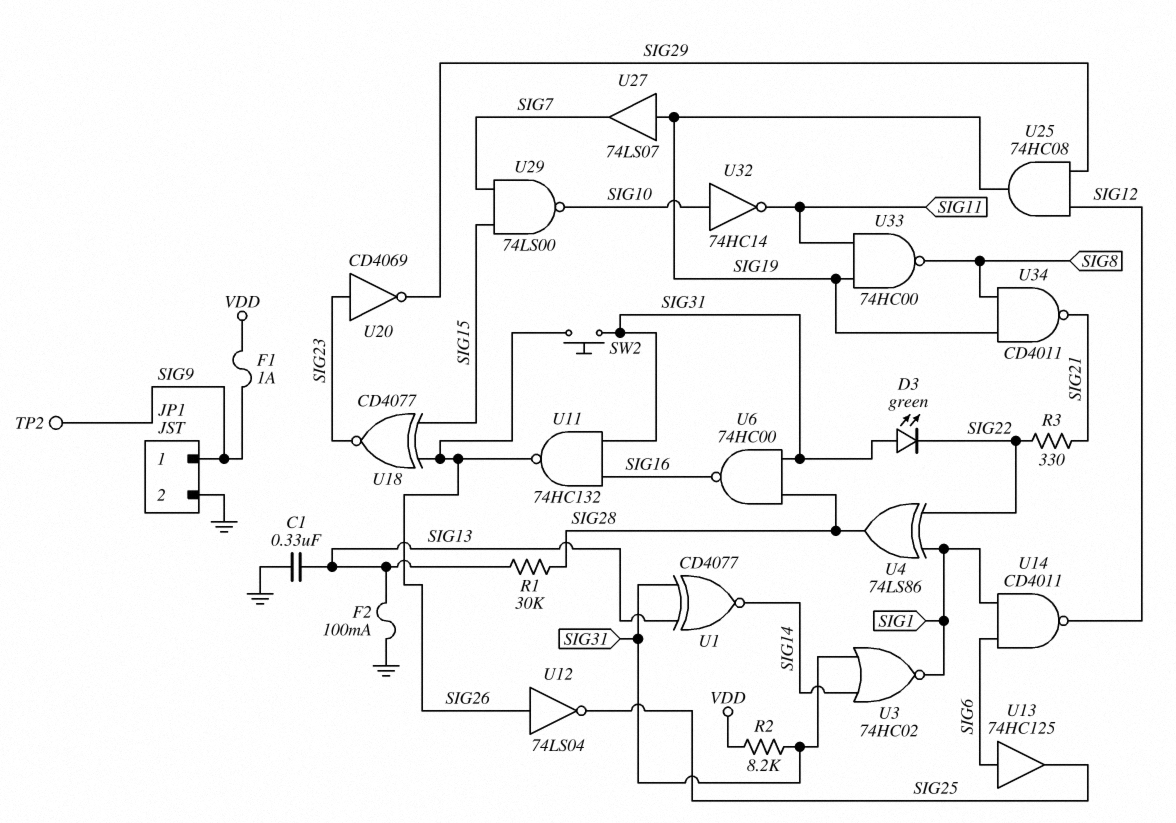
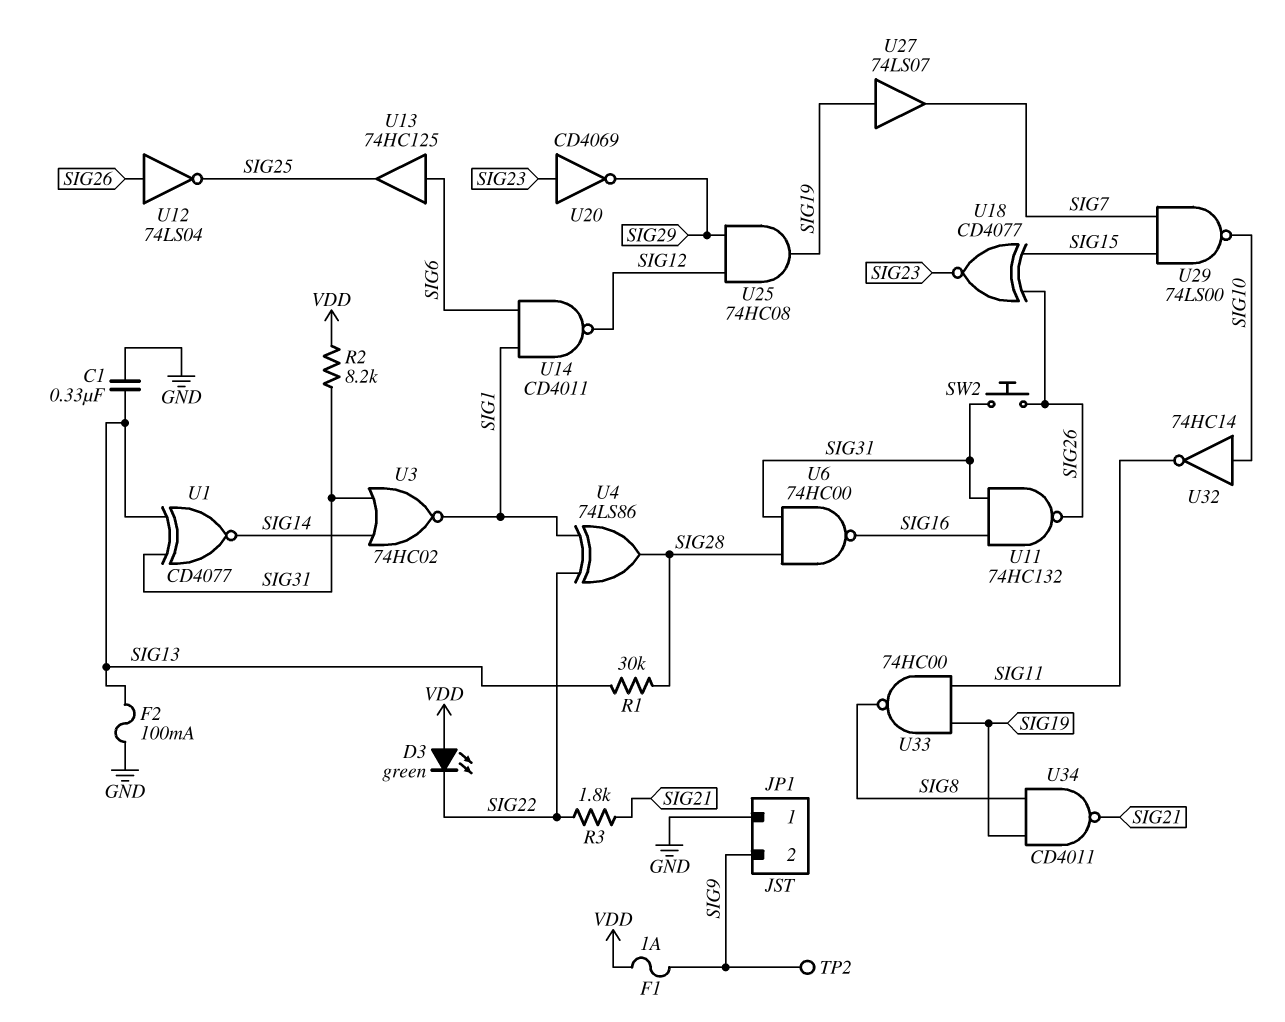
D3: LED green (A SIG31, K SIG22) -> LED green (A VDD, K SIG22)
JP1 pin 1: SIG9 -> GND
JP1 pin 2: GND -> SIG9
R3: 330 (SIG21, SIG22) -> 1.8k (SIG21, SIG22)

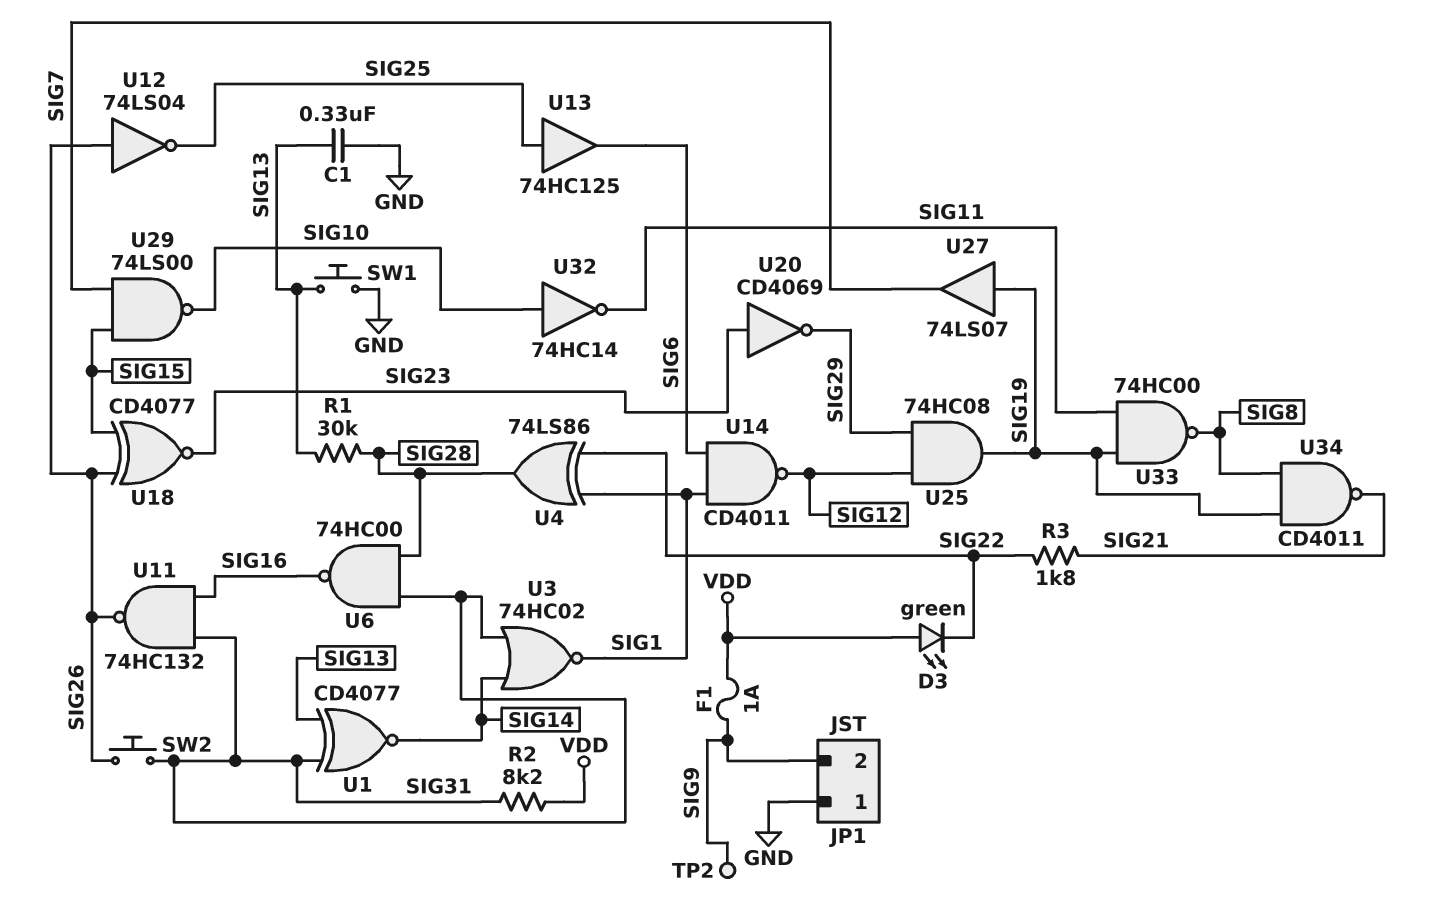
F2: 100mA (GND, SIG13) -> none
SW1: none -> button (GND, SIG13)
U13: buffer 74HC125 (in SIG6, out SIG25) -> buffer 74HC125 (in SIG25, out SIG6)

